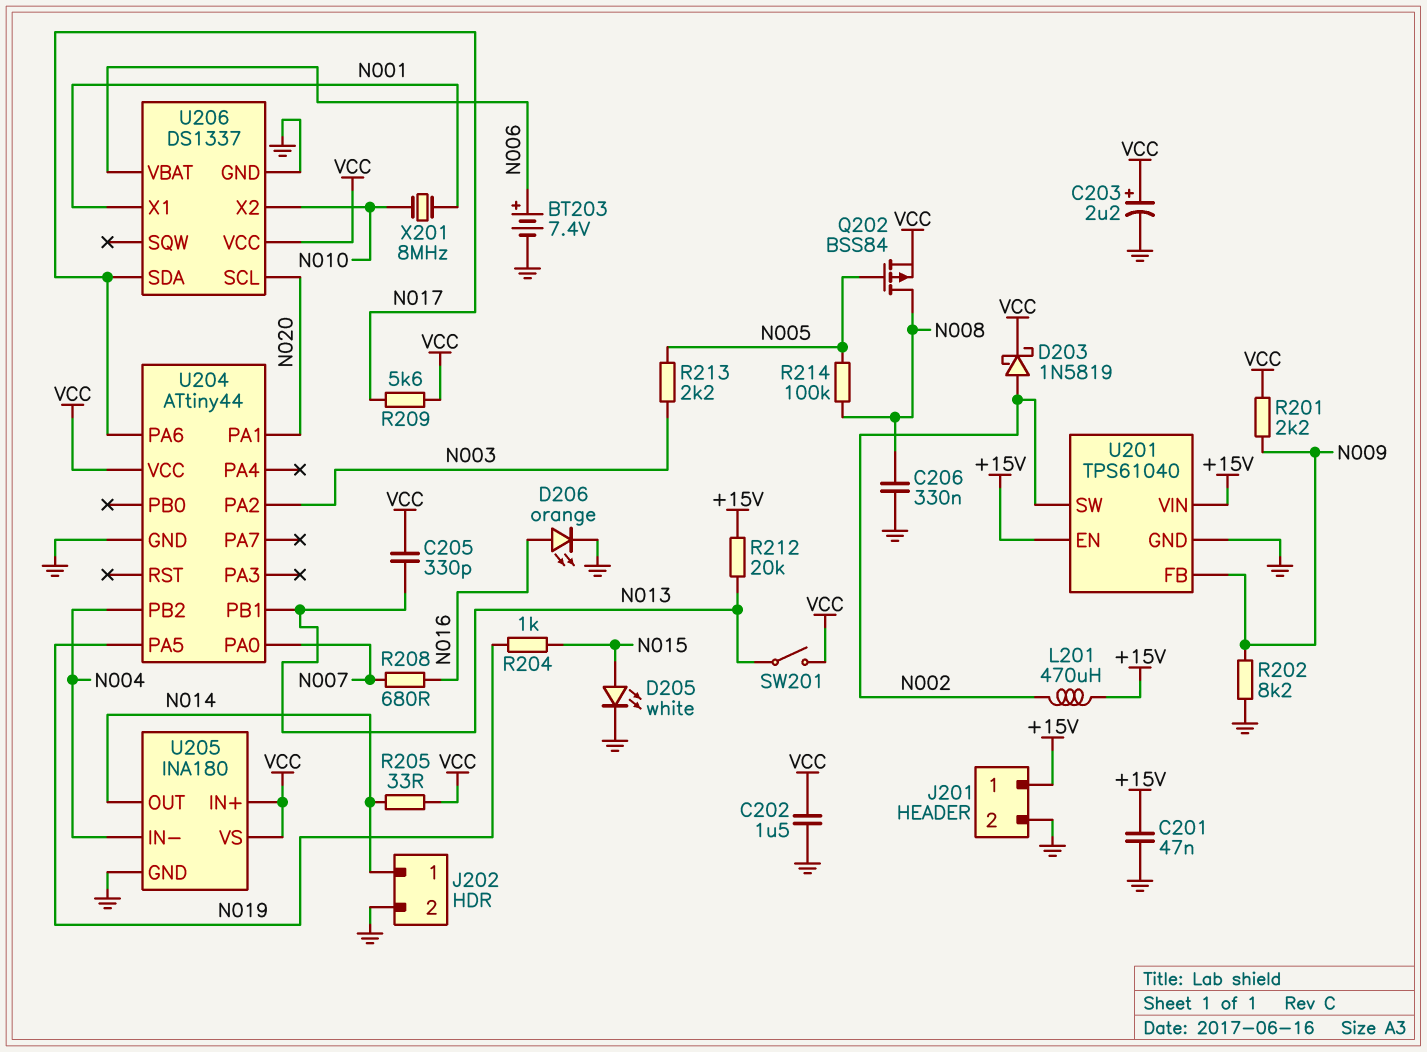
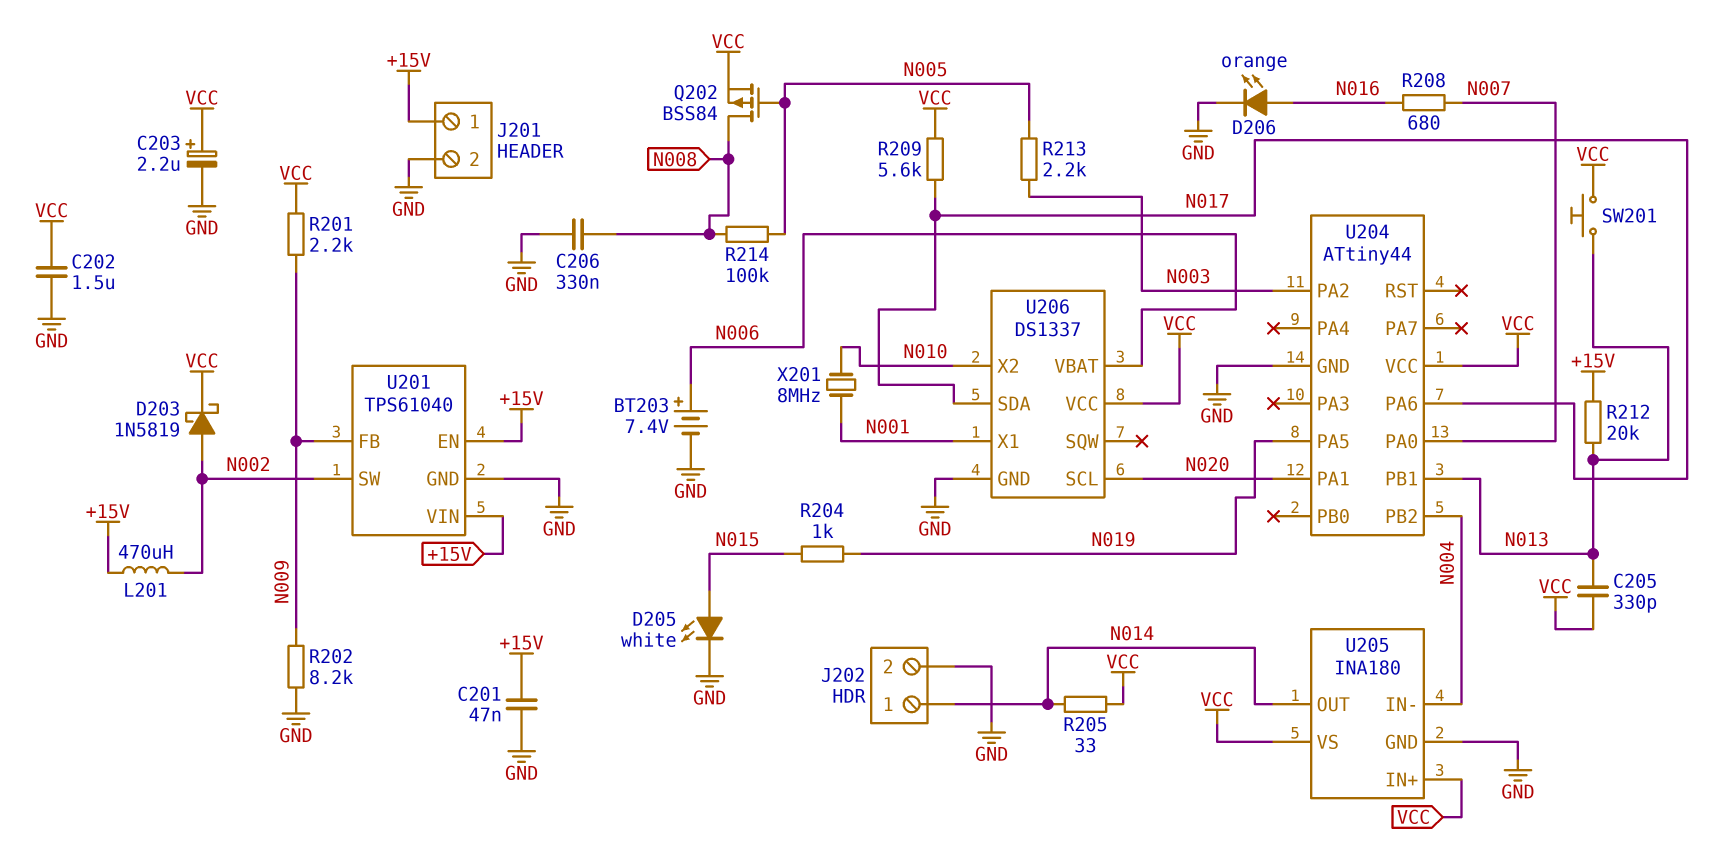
SW201: switch (N013, VCC) -> button (N013, VCC)

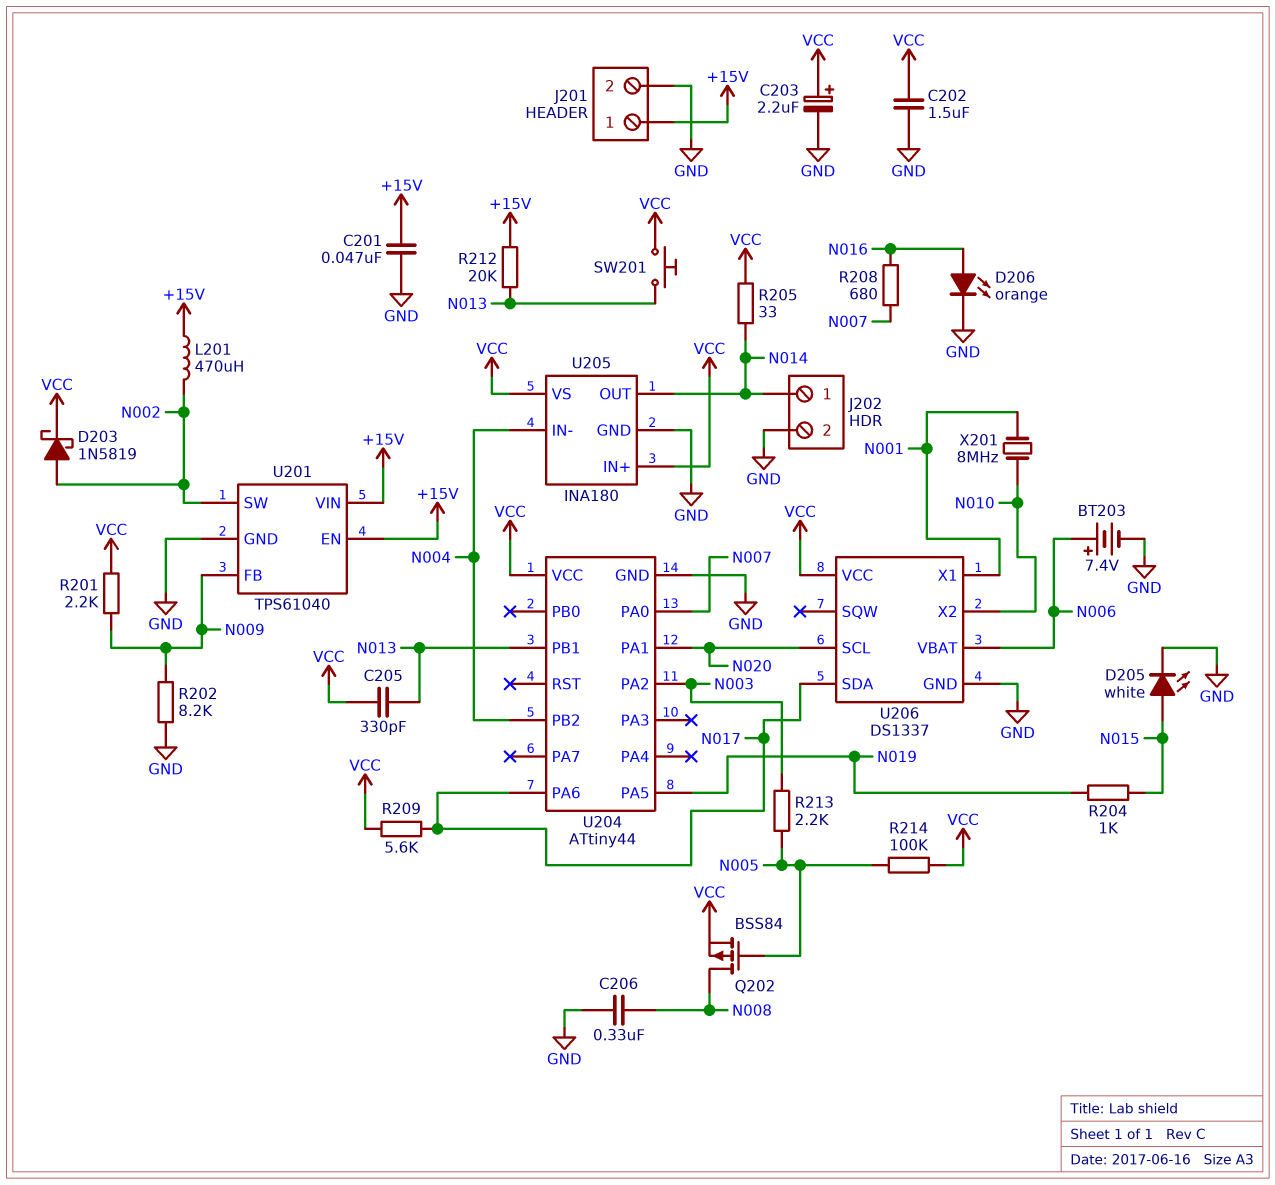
R214: 100k (N005, N008) -> 100k (N005, VCC)

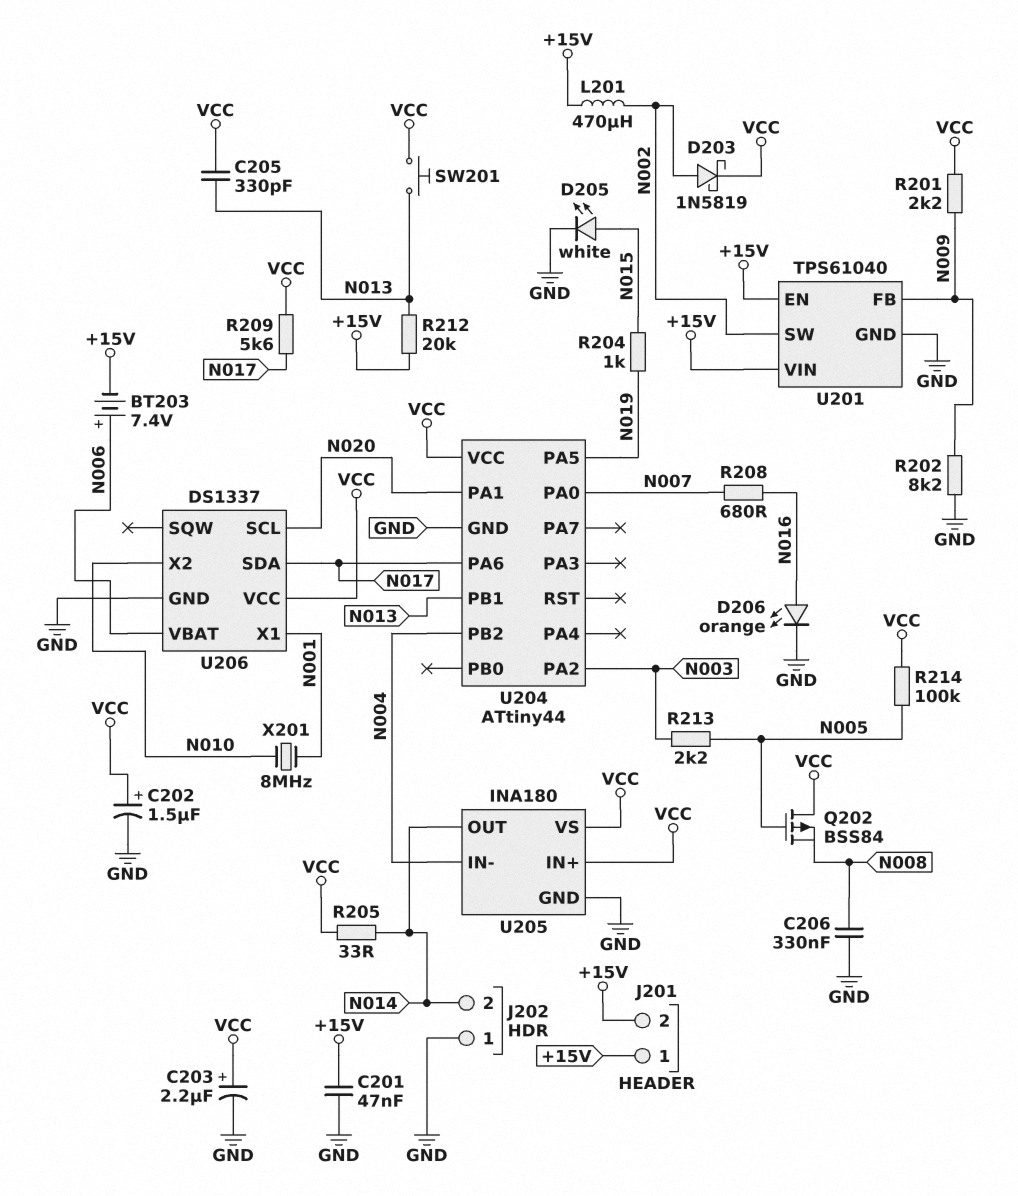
BT203: 7.4V (plus N006, minus GND) -> 7.4V (plus N006, minus +15V)
C202: 1.5uF (GND, VCC) -> 1.5uF (plus VCC, minus GND)
J201 pin 2: GND -> +15V
J202 pin 1: N014 -> GND
J202 pin 2: GND -> N014
Q202: PMOS BSS84 (G N005, D N008, S VCC) -> PMOS BSS84 (G N005, D VCC, S N008)

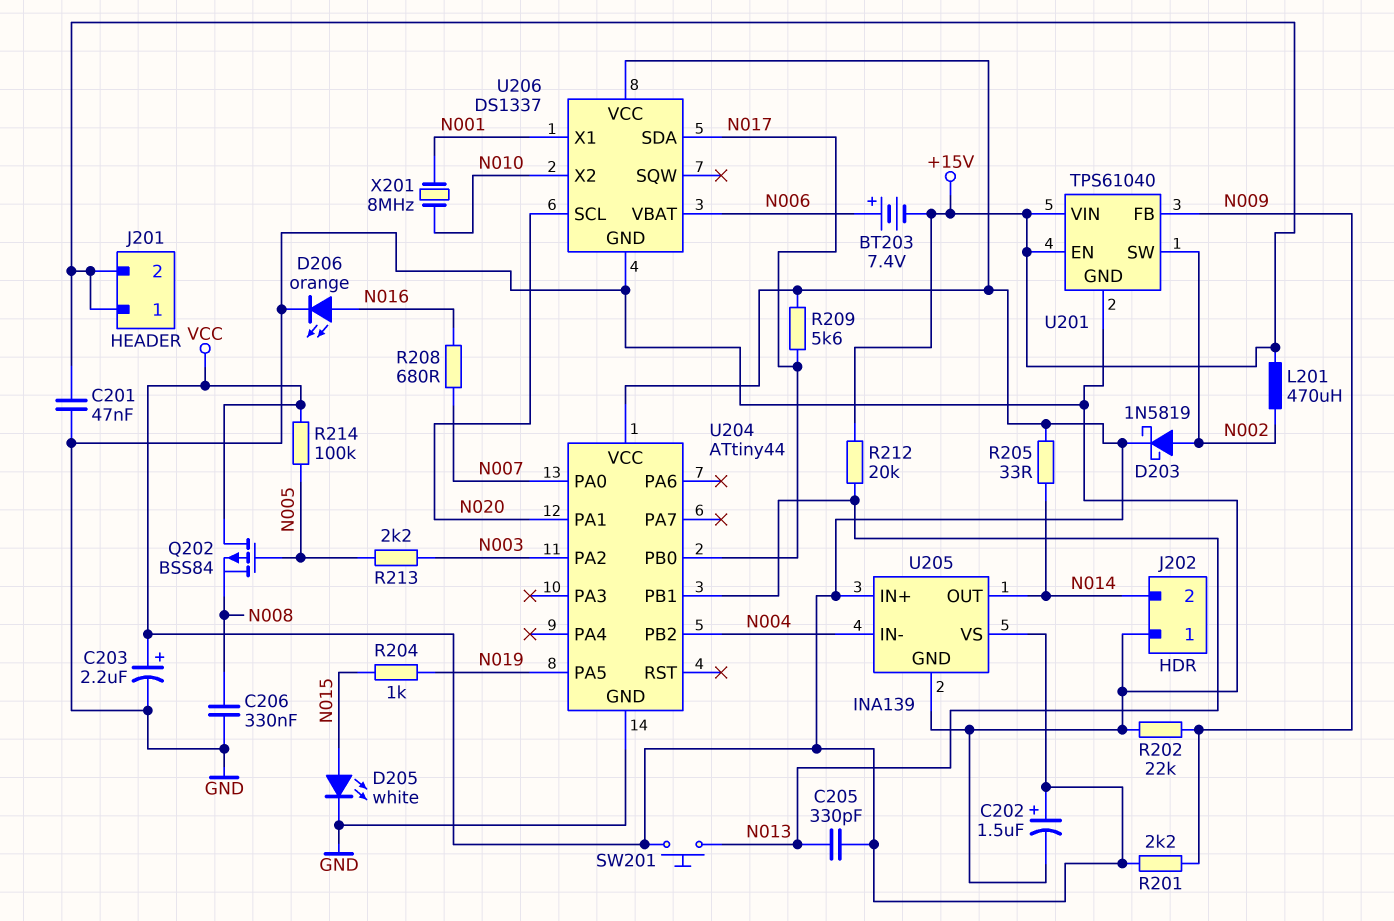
R202: 8.2k (GND, N009) -> 22k (GND, N009)
U204 pin PA6: N017 -> none
U204 pin PB0: none -> N017
U205: INA180 -> INA139

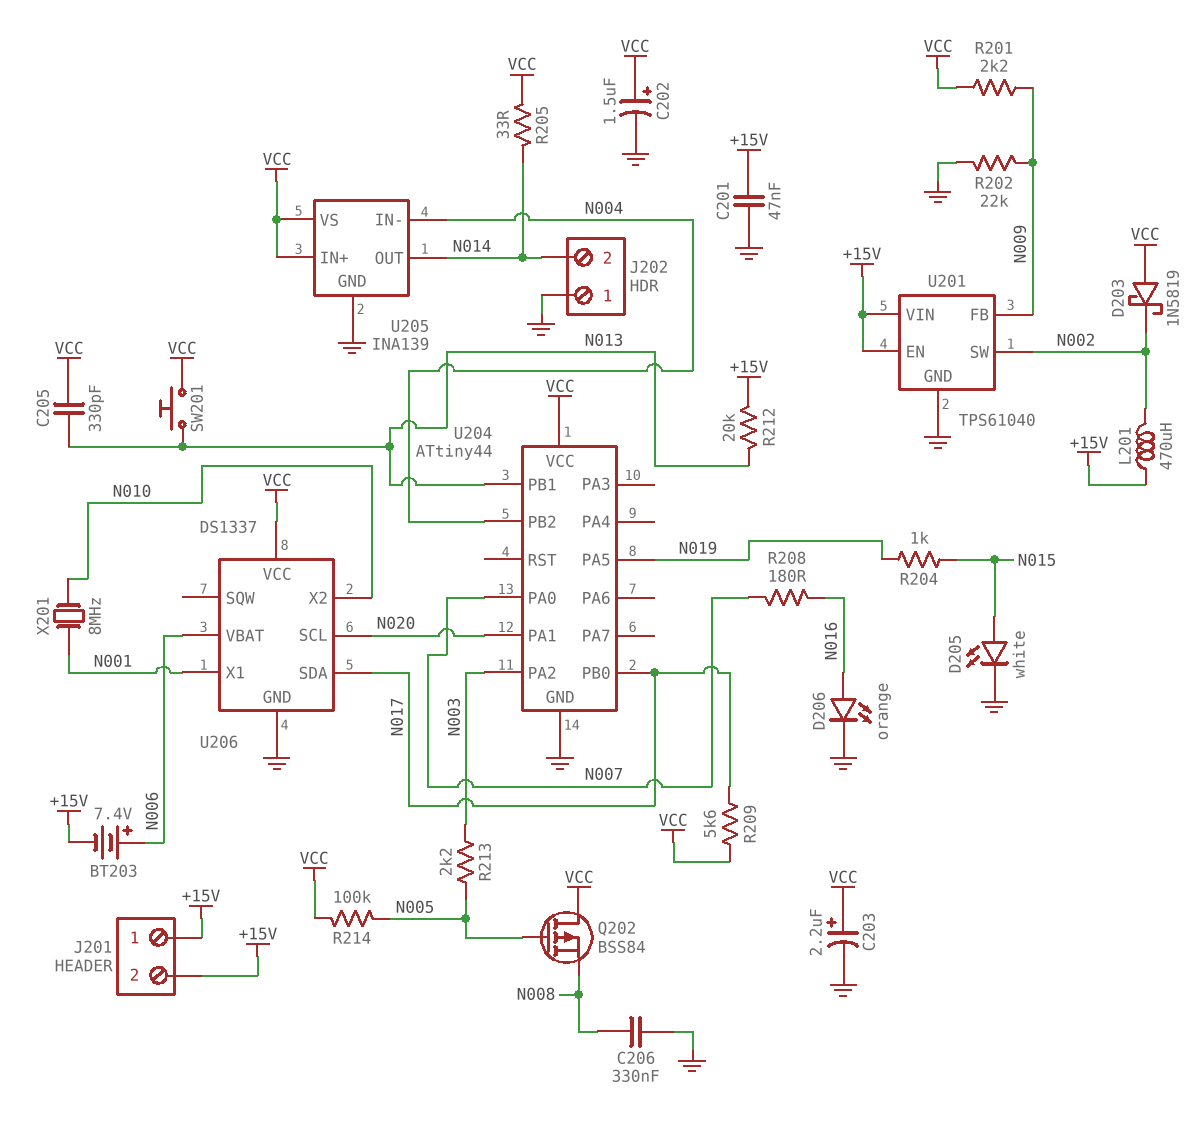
D203: schottky 1N5819 (A N002, K VCC) -> schottky 1N5819 (A VCC, K N002)
R208: 680 (N007, N016) -> 180 (N007, N016)

